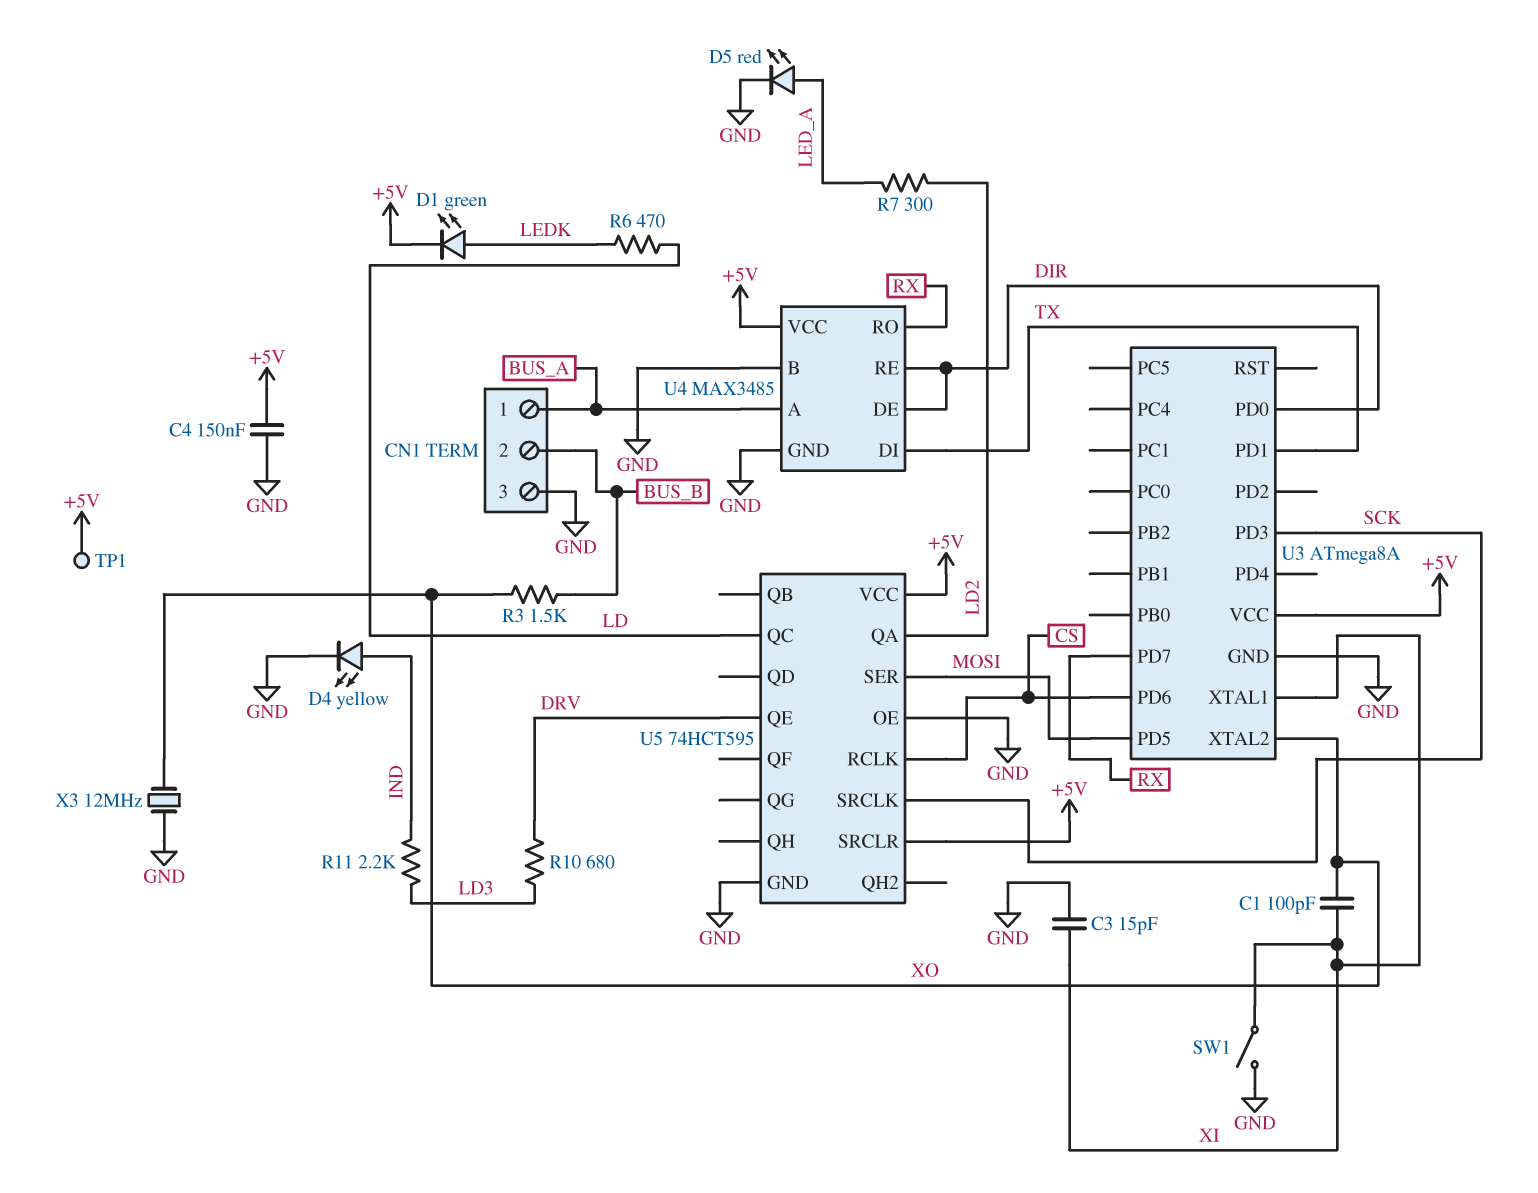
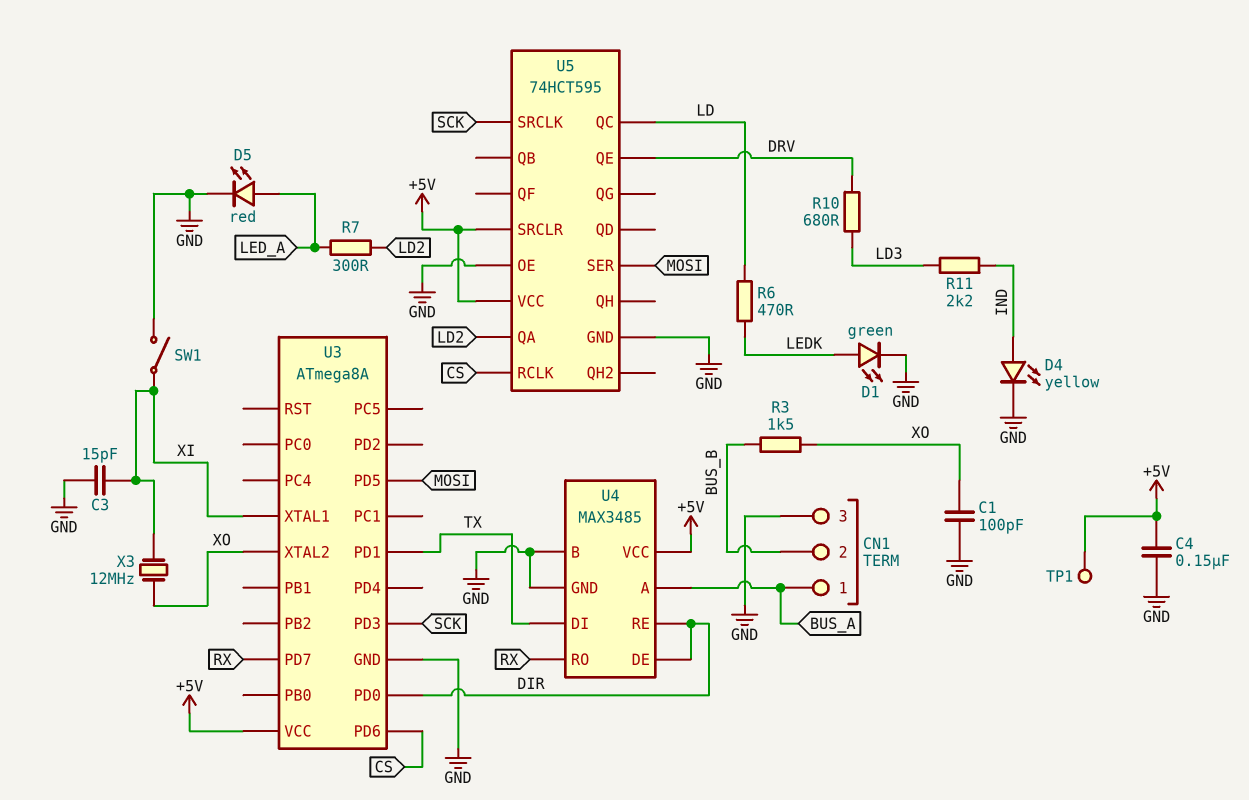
C1: 100pF (XI, XO) -> 100pF (GND, XO)
D1: LED green (A LEDK, K +5V) -> LED green (A LEDK, K GND)
X3: 12MHz (GND, XO) -> 12MHz (XI, XO)

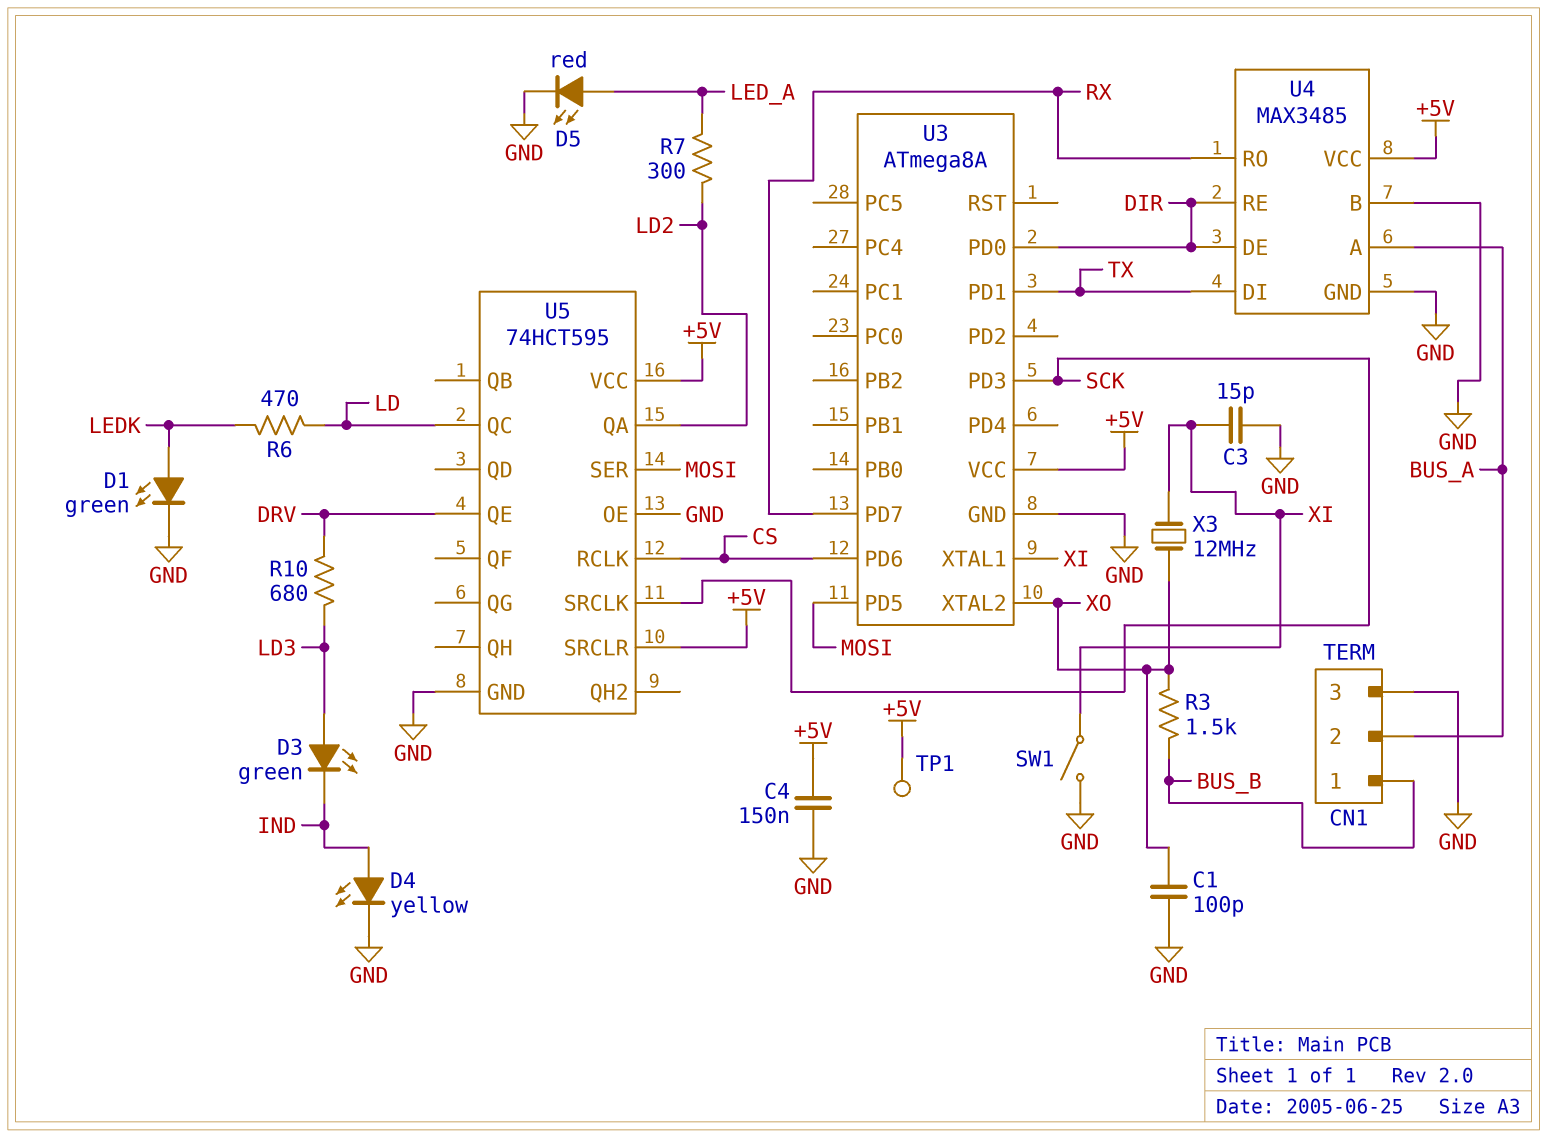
CN1 pin 1: BUS_A -> BUS_B
CN1 pin 2: BUS_B -> BUS_A
D3: none -> LED green (A LD3, K IND)
R11: 2.2k (IND, LD3) -> none

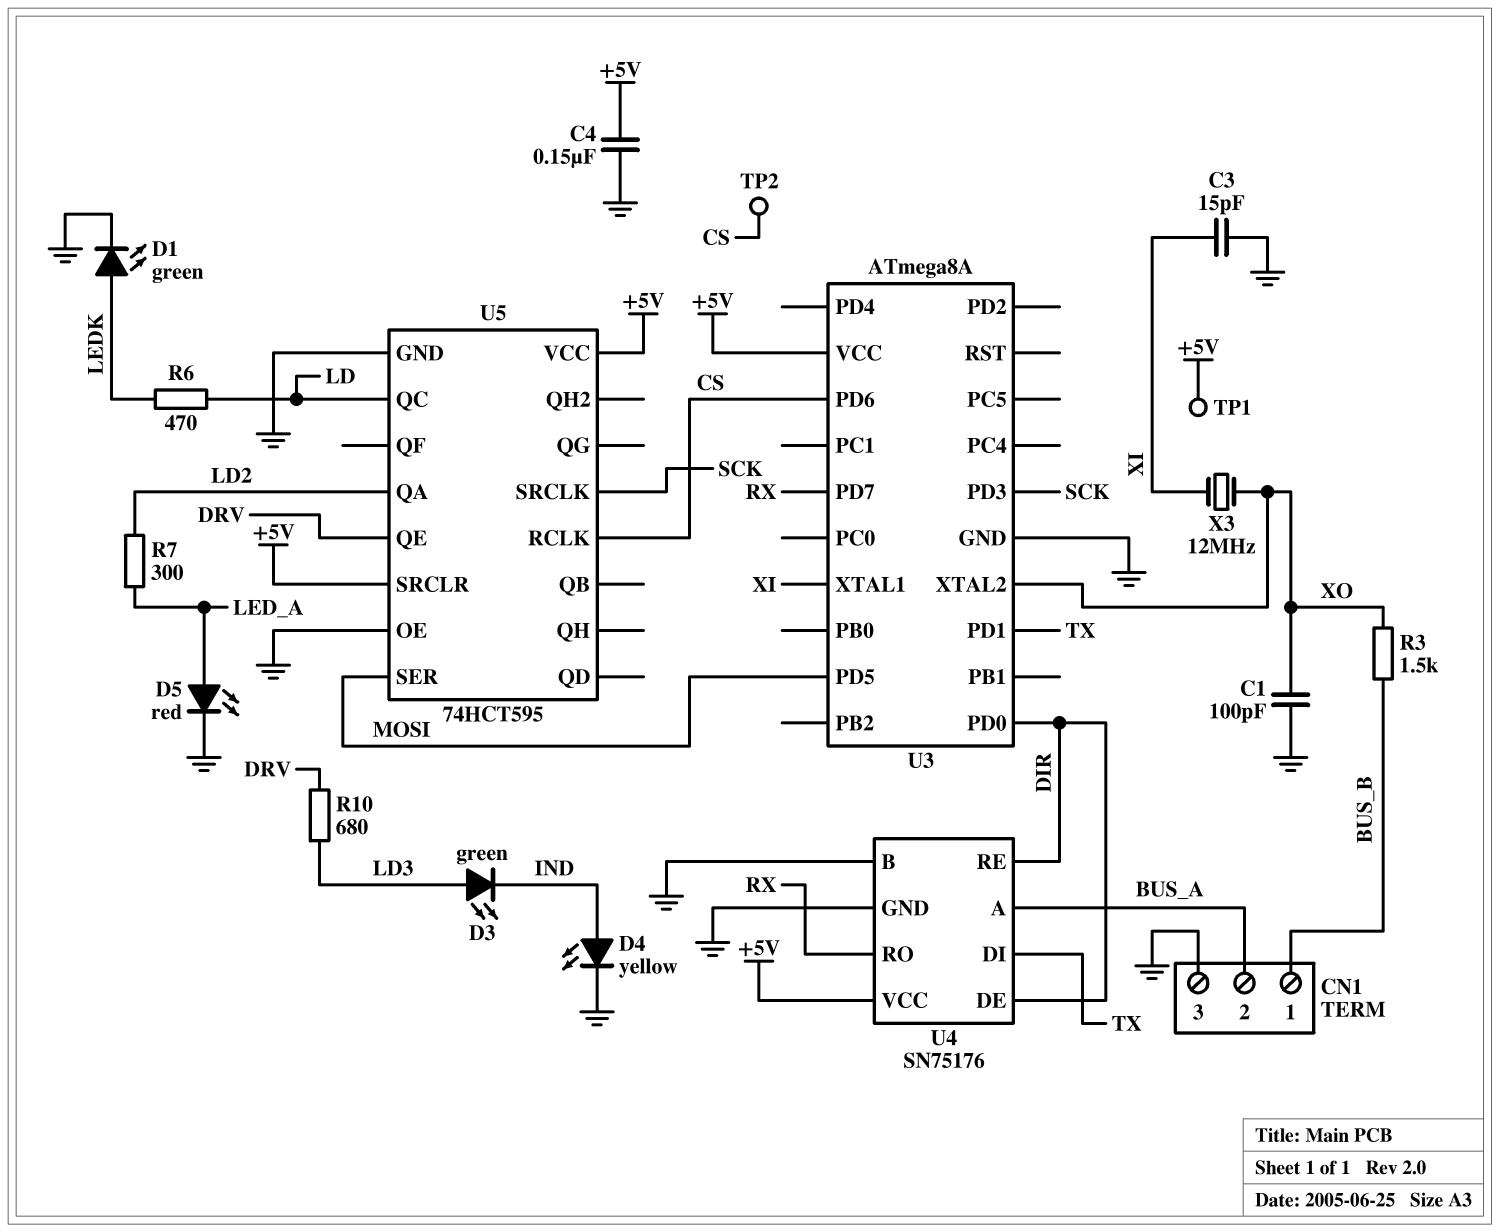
SW1: switch (GND, XI) -> none
TP2: none -> test point (CS)
U4: MAX3485 -> SN75176

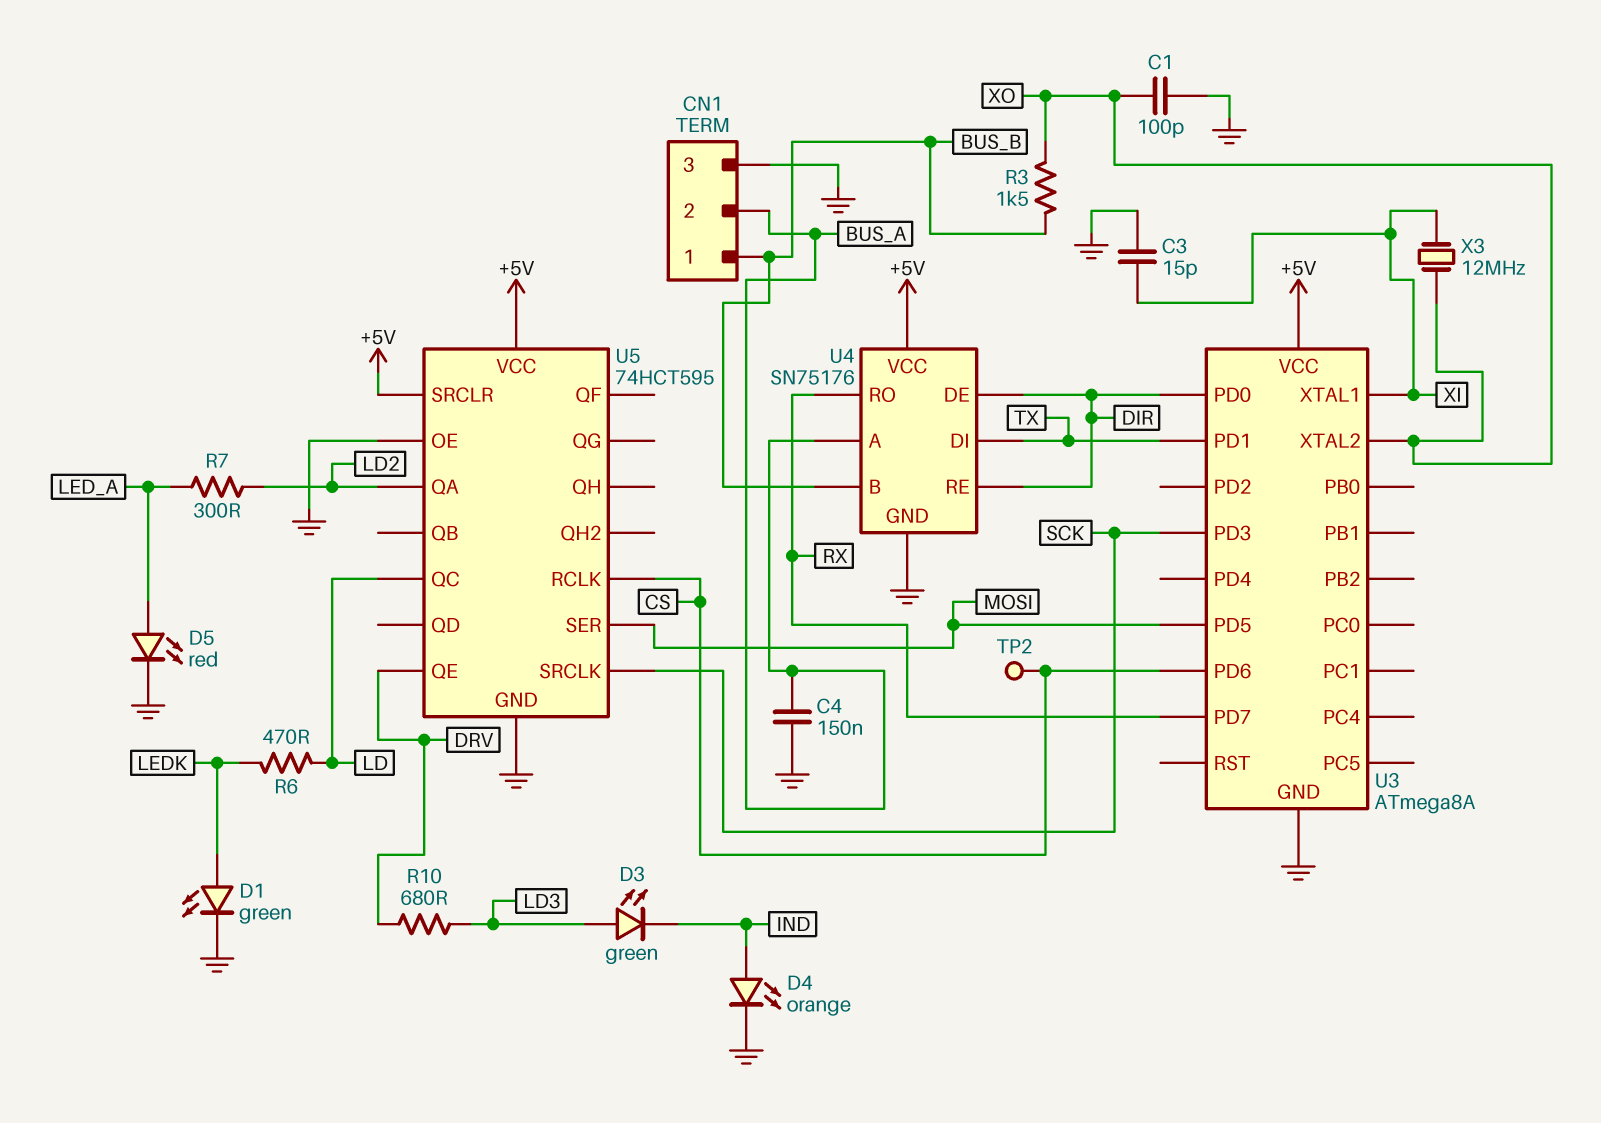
C4: 150nF (+5V, GND) -> 150nF (BUS_A, GND)
D4: LED yellow (A IND, K GND) -> LED orange (A IND, K GND)
TP1: test point (+5V) -> none
U4 pin B: GND -> BUS_B

